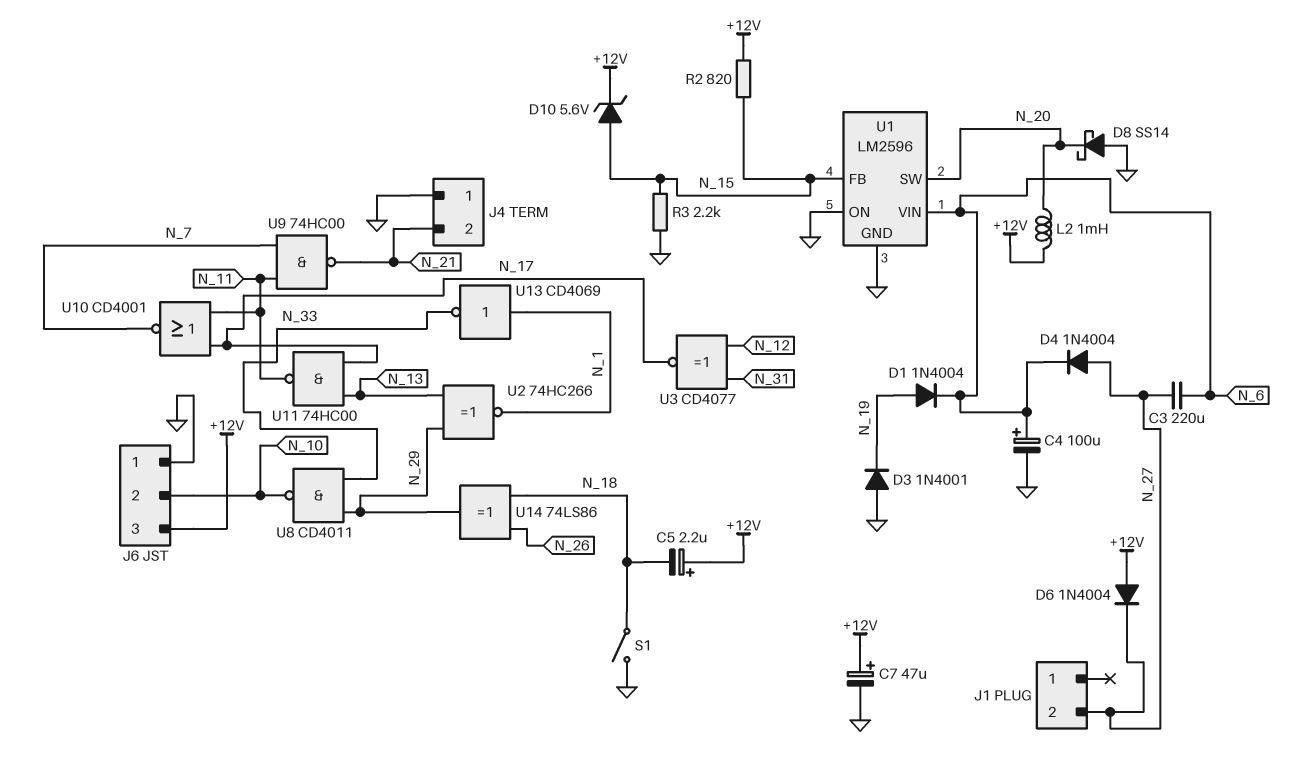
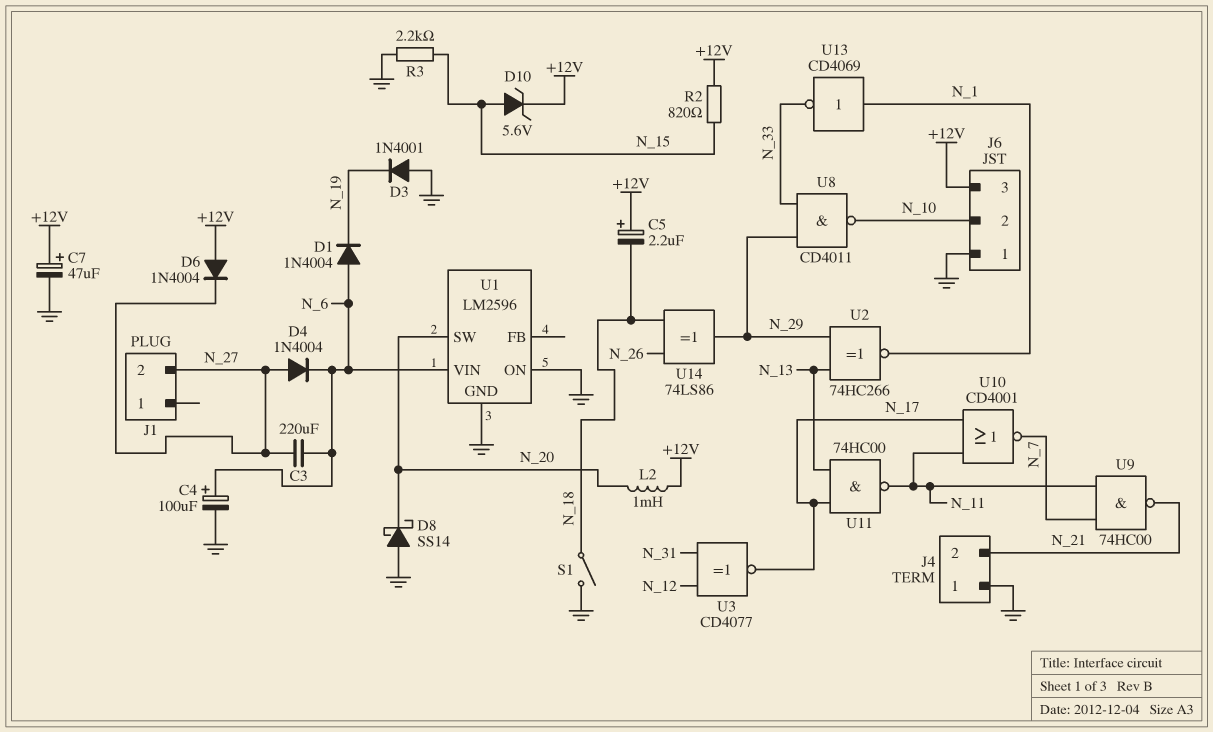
D1: diode 1N4004 (A N_19, K N_6) -> diode 1N4004 (A N_6, K N_19)
U1 pin FB: N_15 -> none

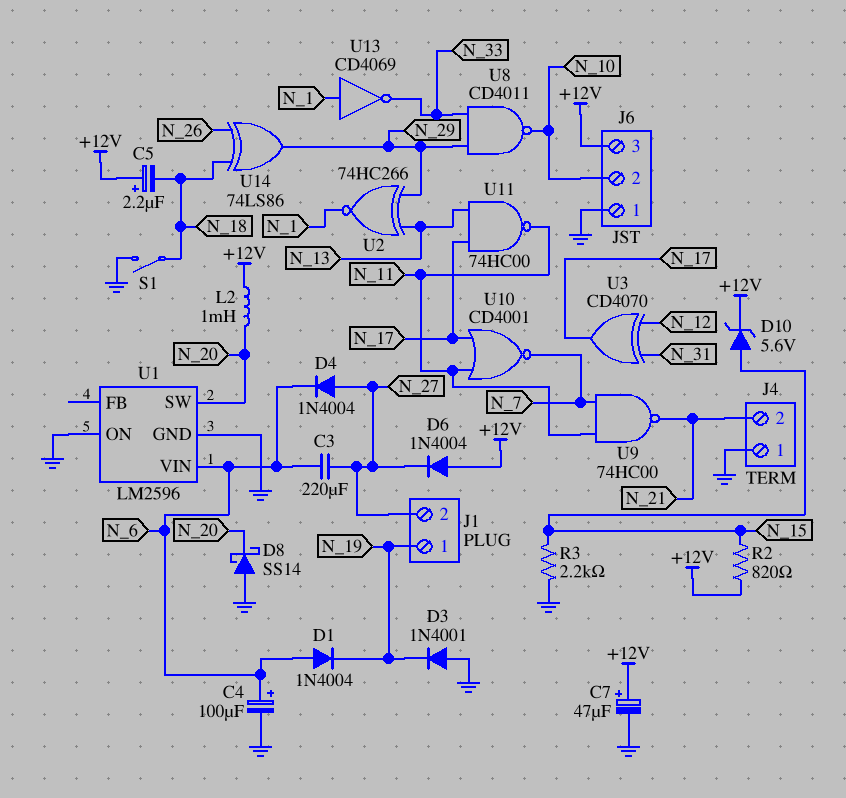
J1 pin 1: none -> N_19
U3: XNOR CD4077 (in N_12, in N_31, out N_17) -> XOR CD4070 (in N_12, in N_31, out N_17)

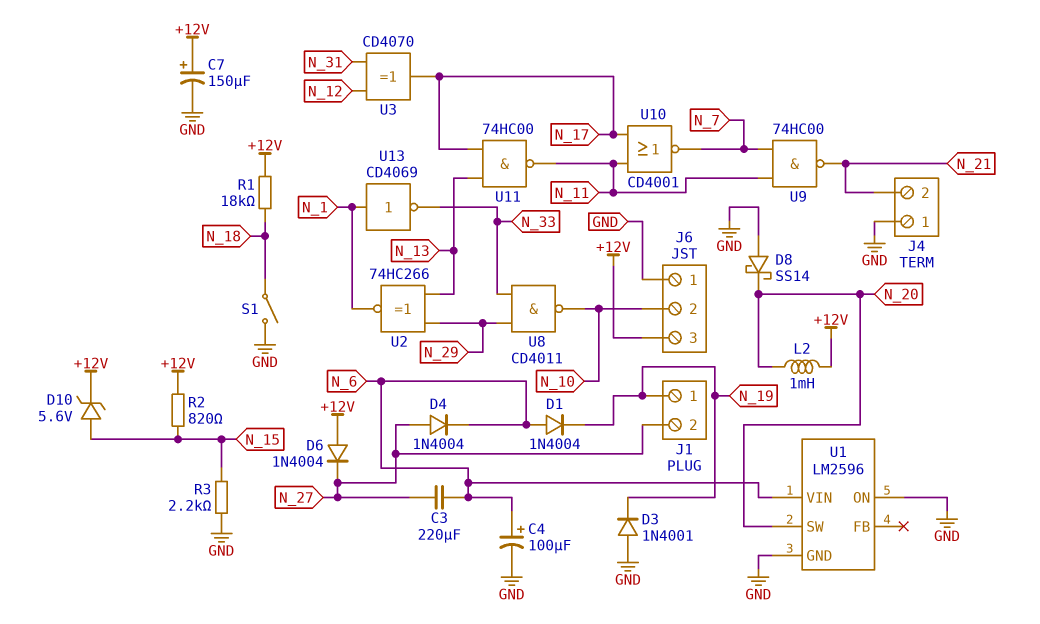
C5: 2.2uF (plus +12V, minus N_18) -> none
C7: 47uF (plus +12V, minus GND) -> 150uF (plus +12V, minus GND)
R1: none -> 18k (+12V, N_18)
U14: XOR 74LS86 (in N_18, in N_26, out N_29) -> none

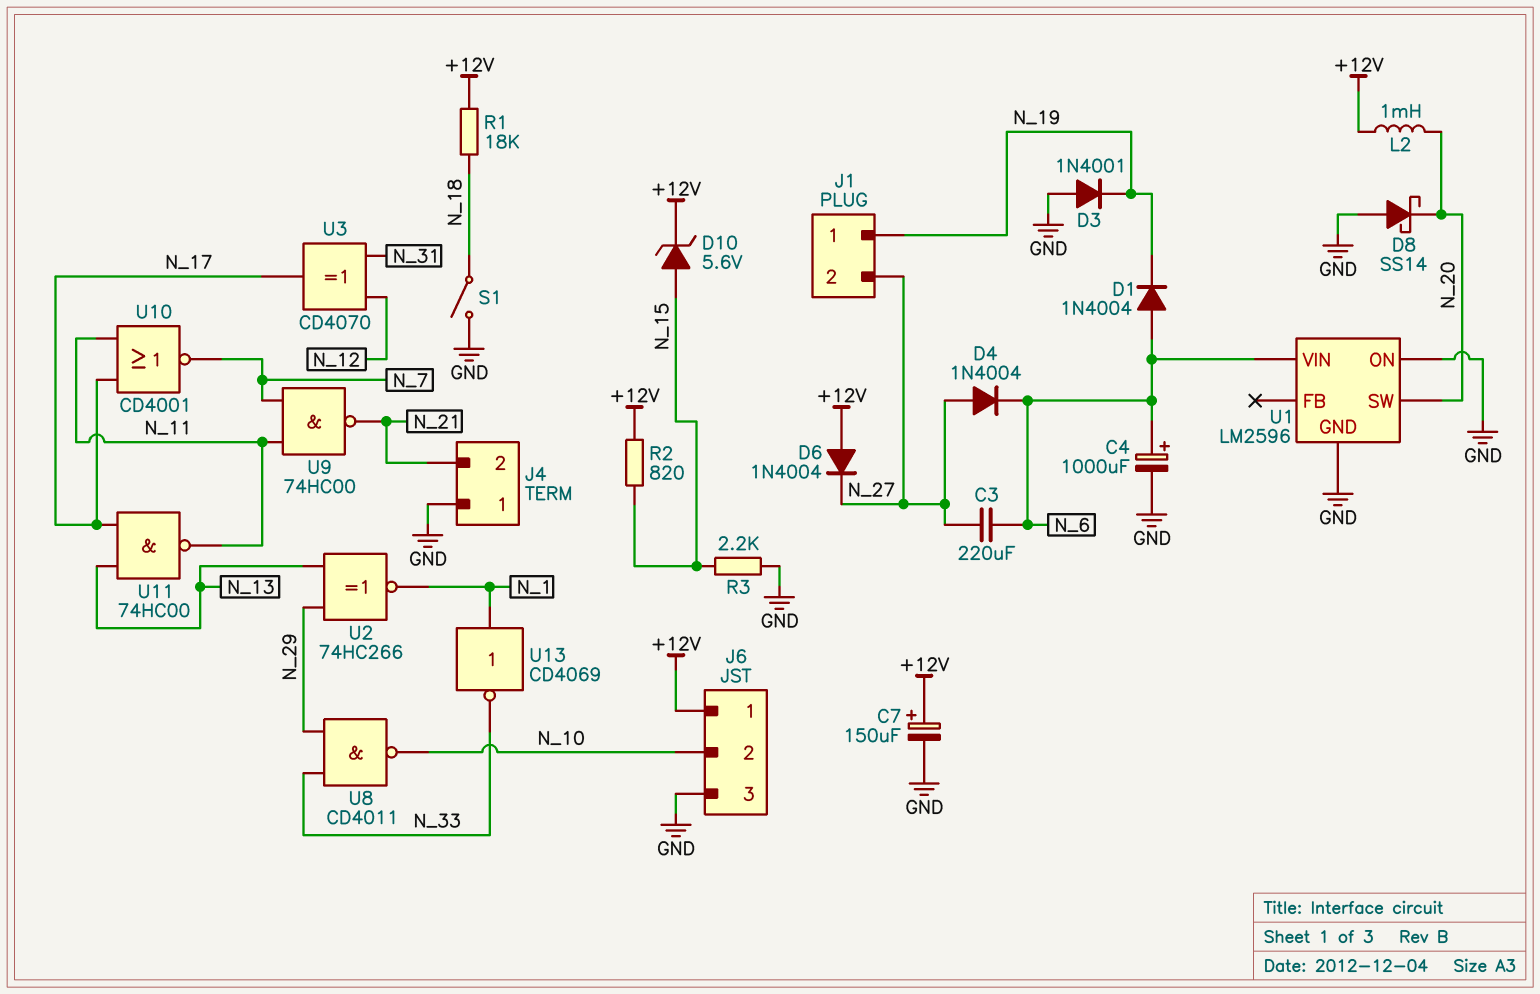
C4: 100uF (plus N_6, minus GND) -> 1000uF (plus N_6, minus GND)
J6 pin 1: GND -> +12V
J6 pin 3: +12V -> GND

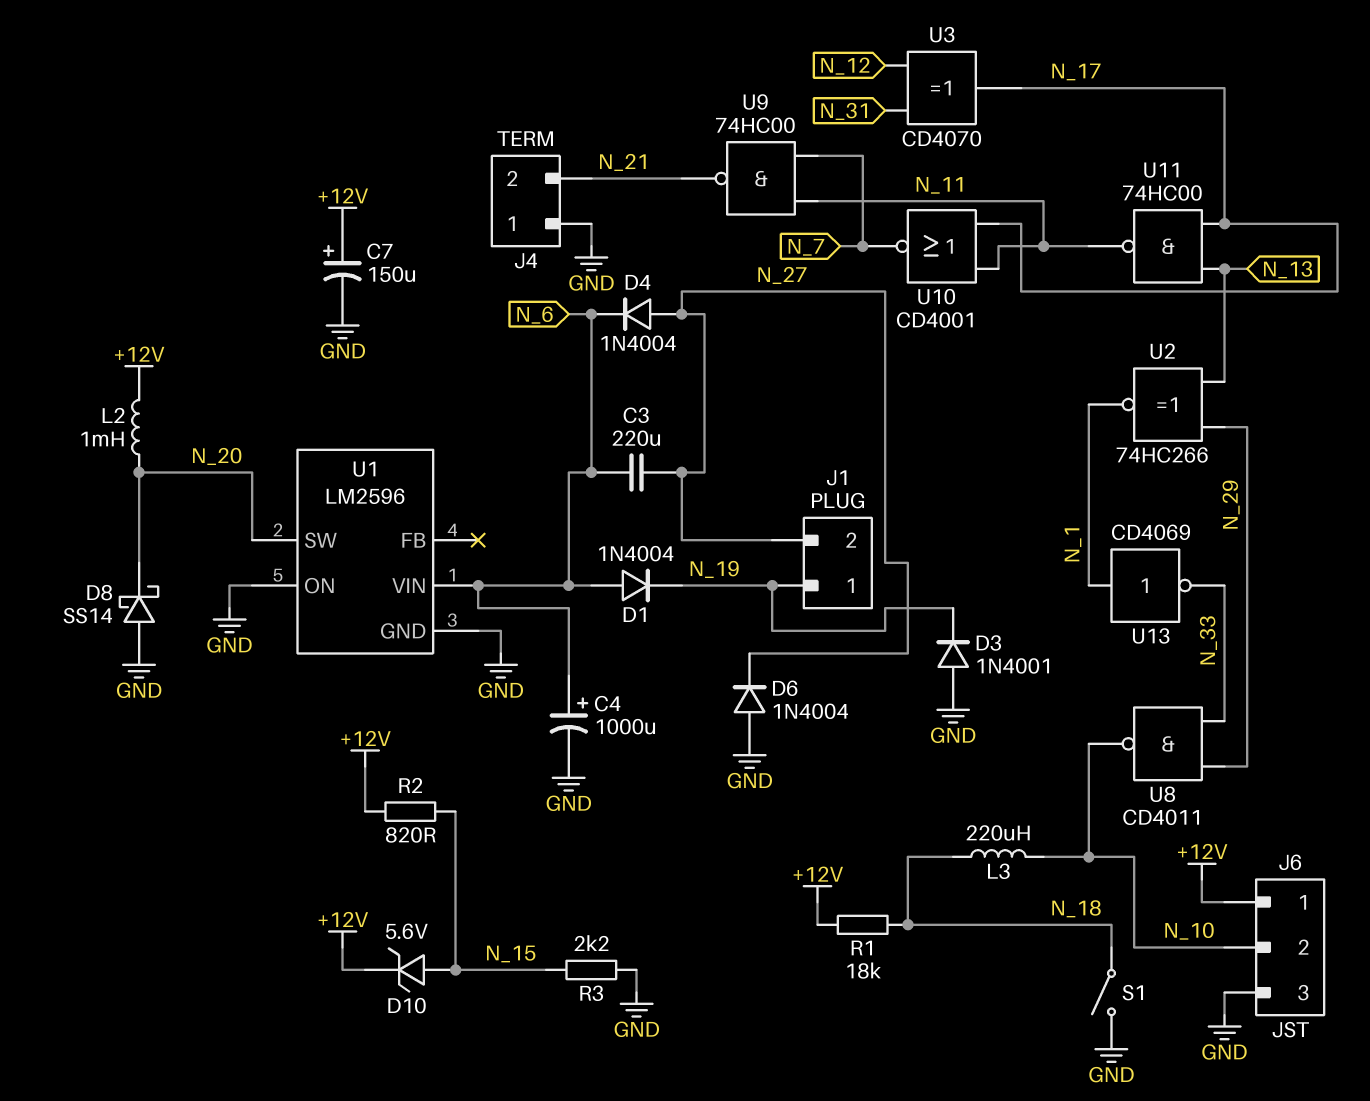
D6: diode 1N4004 (A +12V, K N_27) -> diode 1N4004 (A GND, K N_27)
L3: none -> 220uH (N_10, N_18)

